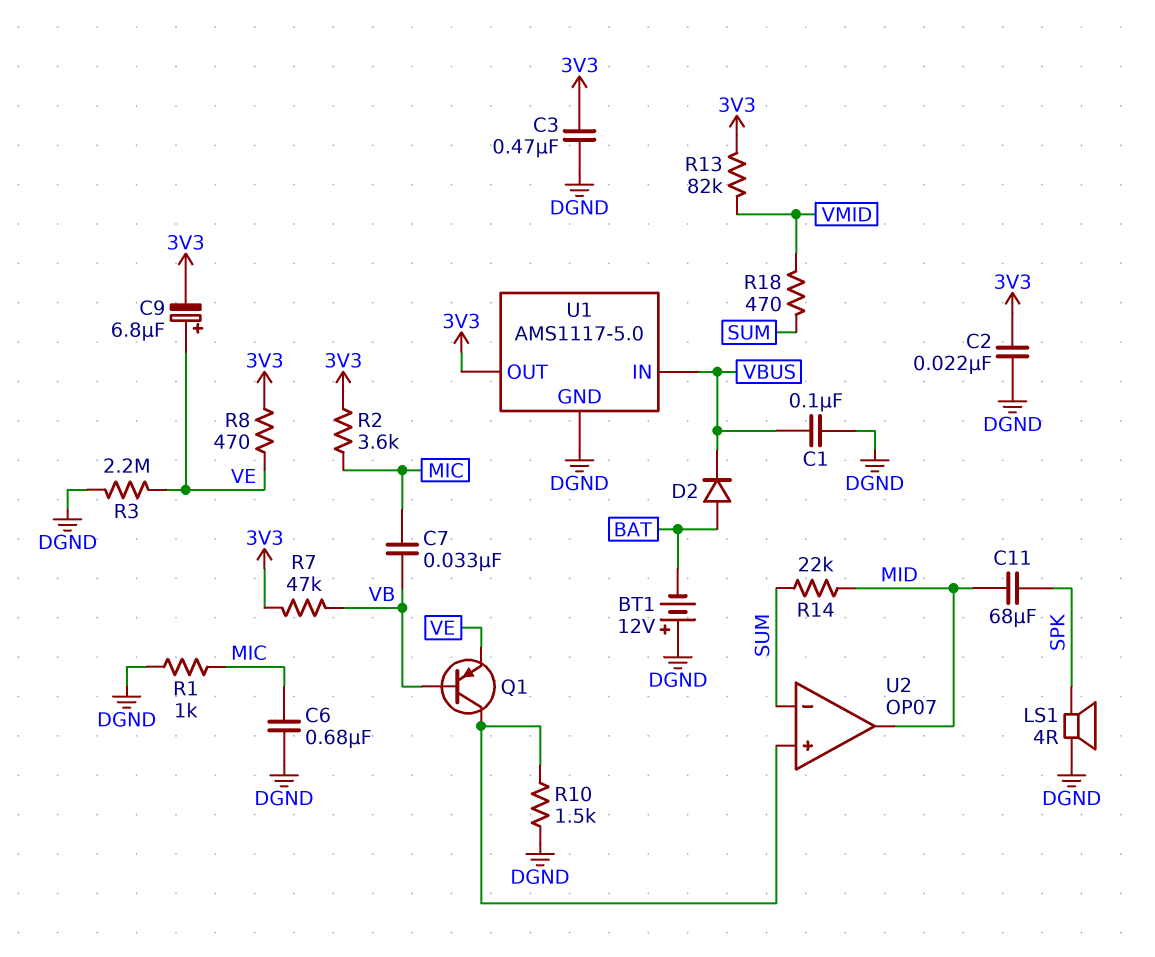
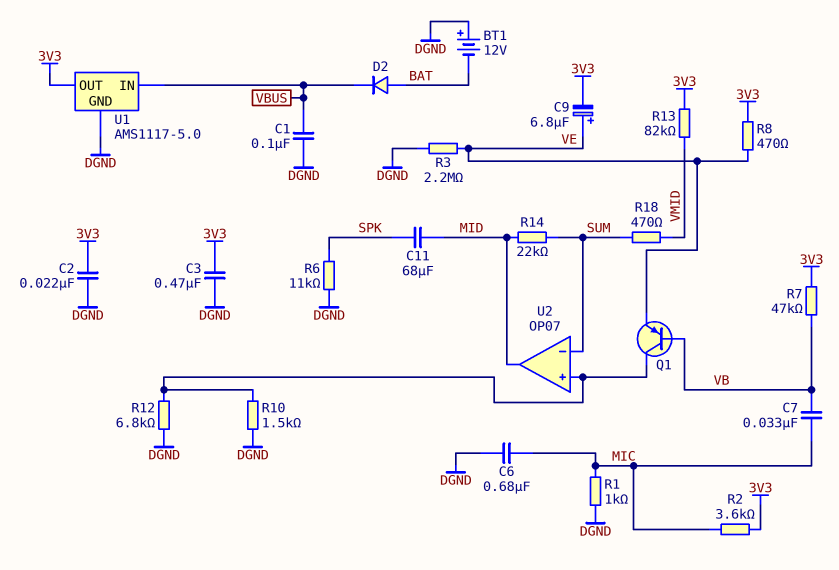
LS1: speaker 4R (DGND, SPK) -> none
R6: none -> 11k (DGND, SPK)
R12: none -> 6.8k (DGND, U2/in+)

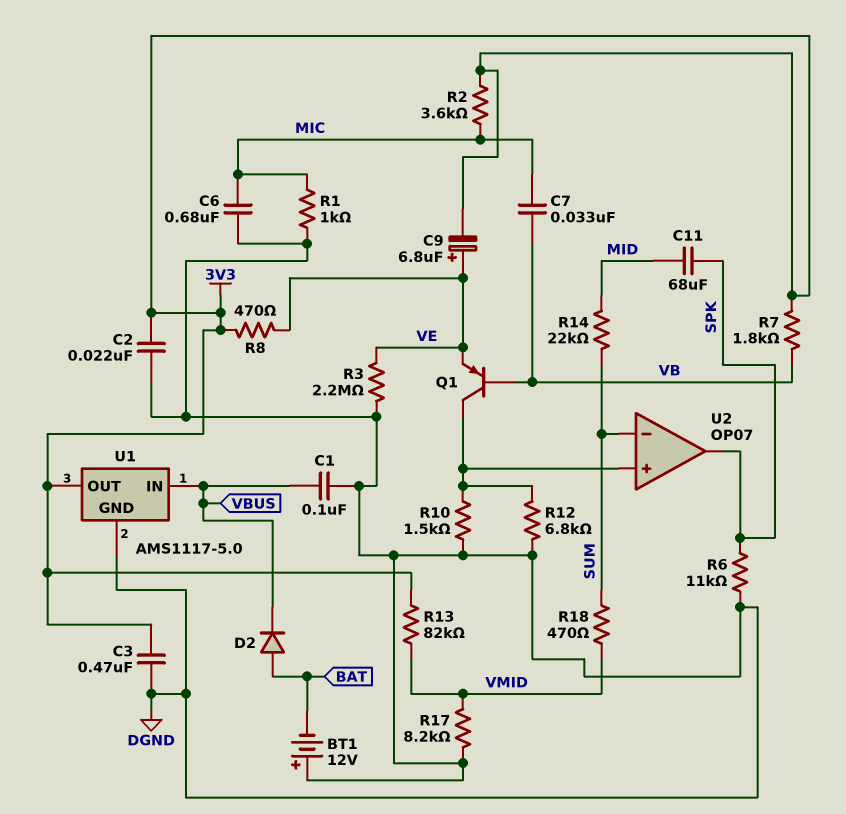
R7: 47k (3V3, VB) -> 1.8k (3V3, VB)
R17: none -> 8.2k (DGND, VMID)
U2 pin out: MID -> SPK

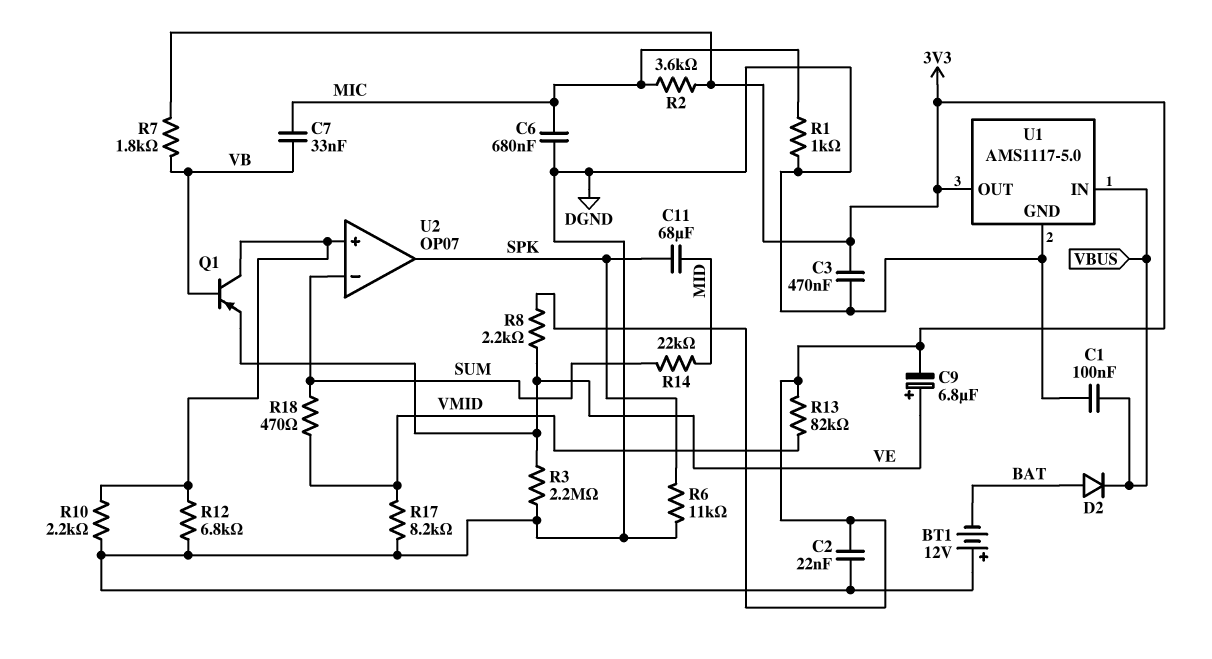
R8: 470 (3V3, VE) -> 2.2k (3V3, VE)
R10: 1.5k (DGND, U2/in+) -> 2.2k (DGND, U2/in+)

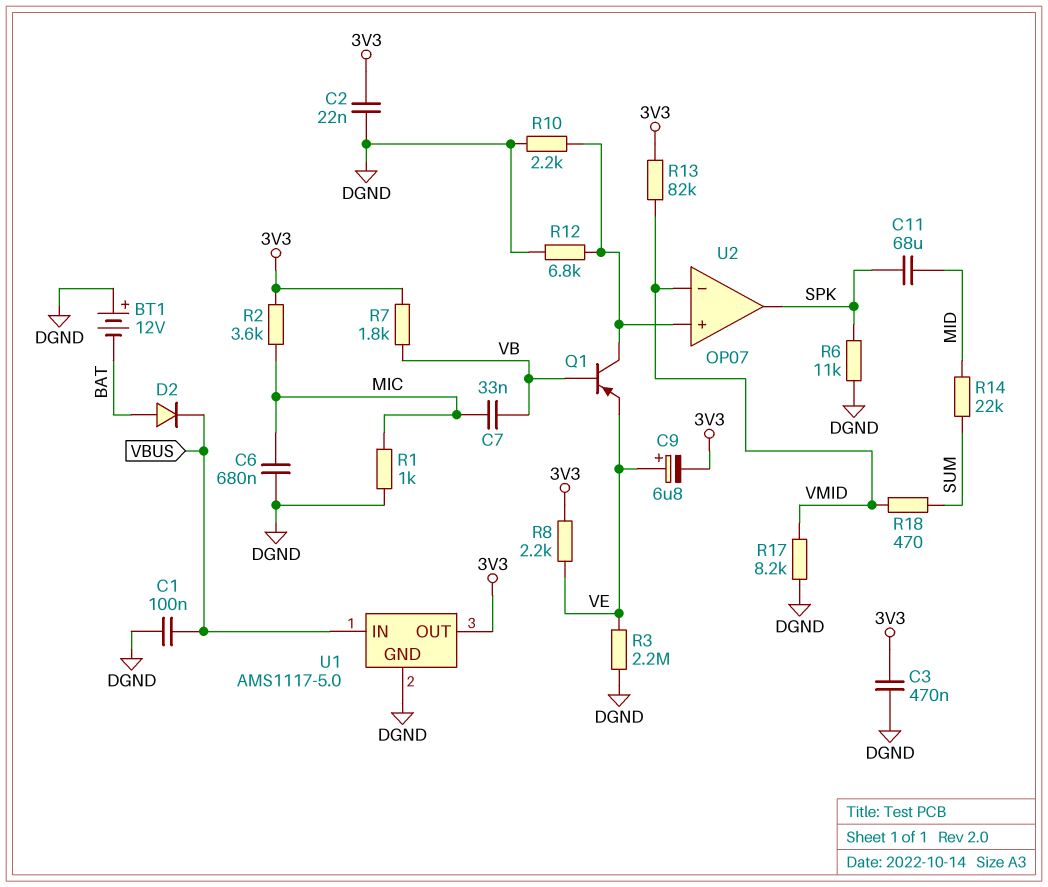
U2 pin in-: SUM -> VMID

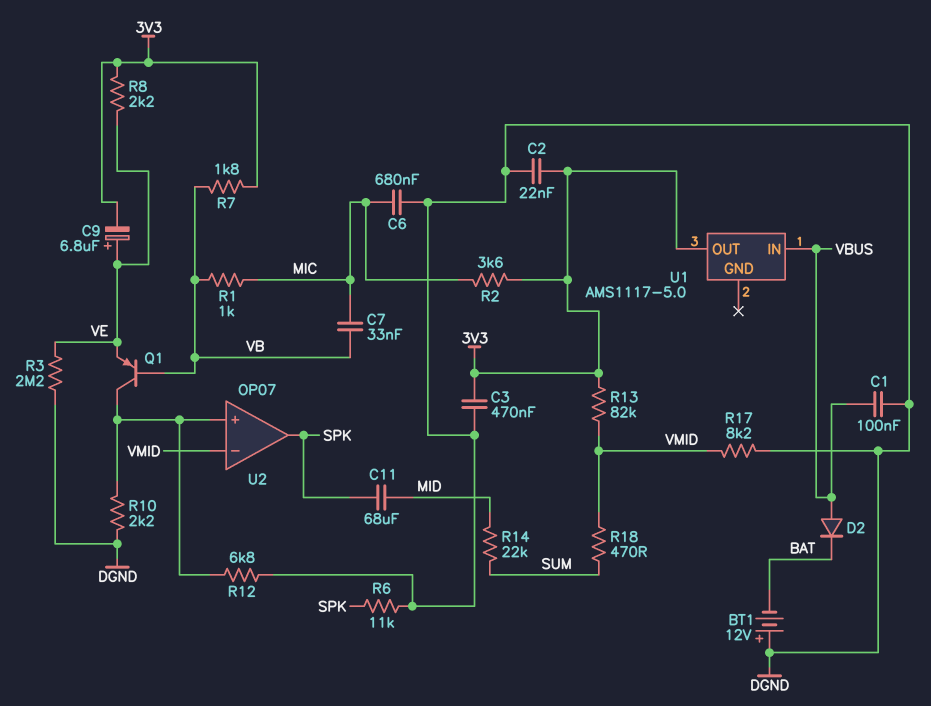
D2: diode (A BAT, K VBUS) -> diode (A VBUS, K BAT)
R1: 1k (DGND, MIC) -> 1k (MIC, VB)
U1 pin GND: DGND -> none

